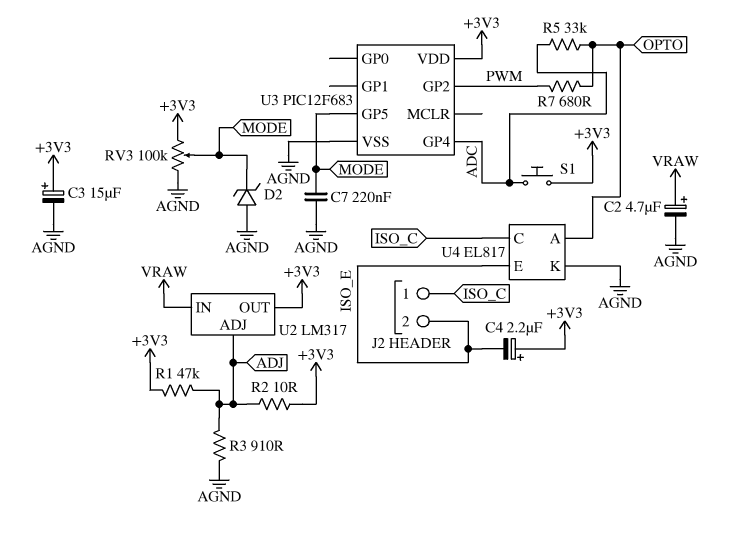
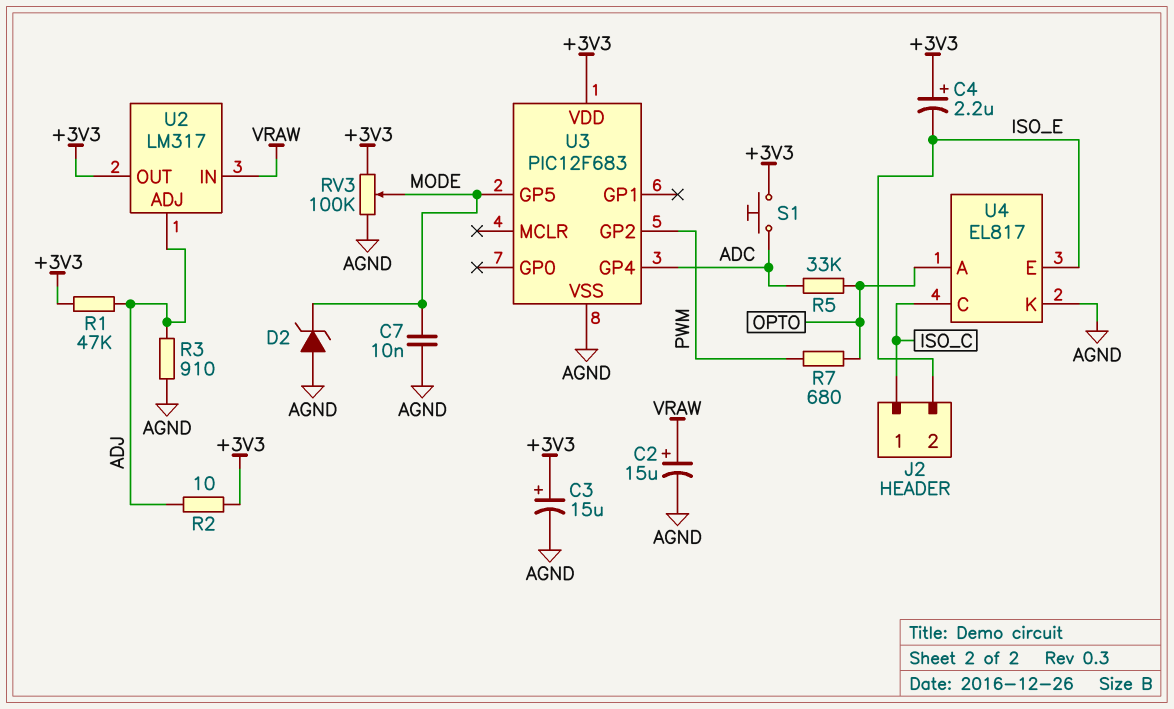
C2: 4.7uF (plus VRAW, minus AGND) -> 15uF (plus VRAW, minus AGND)
C7: 220nF (AGND, MODE) -> 10nF (AGND, MODE)

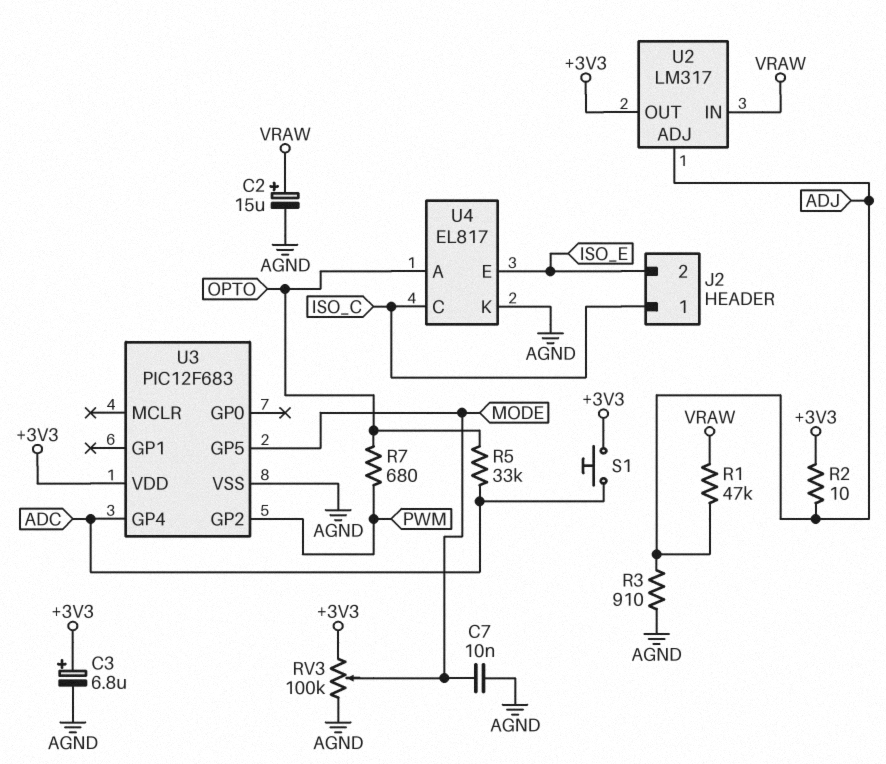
C3: 15uF (plus +3V3, minus AGND) -> 6.8uF (plus +3V3, minus AGND)
C4: 2.2uF (plus +3V3, minus ISO_E) -> none
D2: zener (A AGND, K MODE) -> none
R1: 47k (+3V3, ADJ) -> 47k (ADJ, VRAW)

